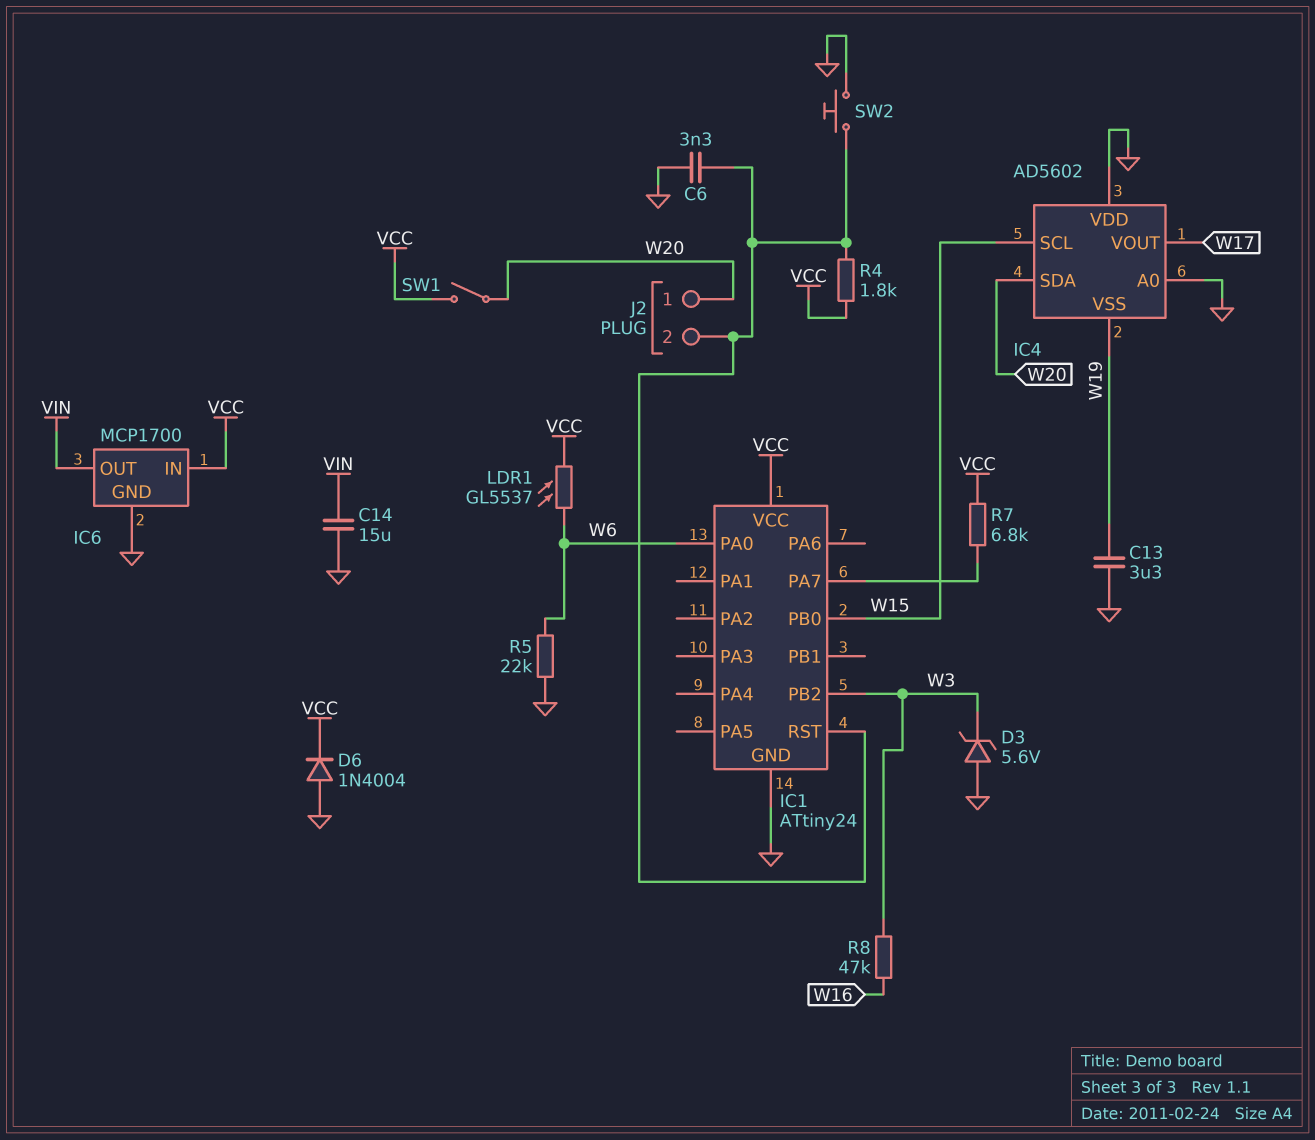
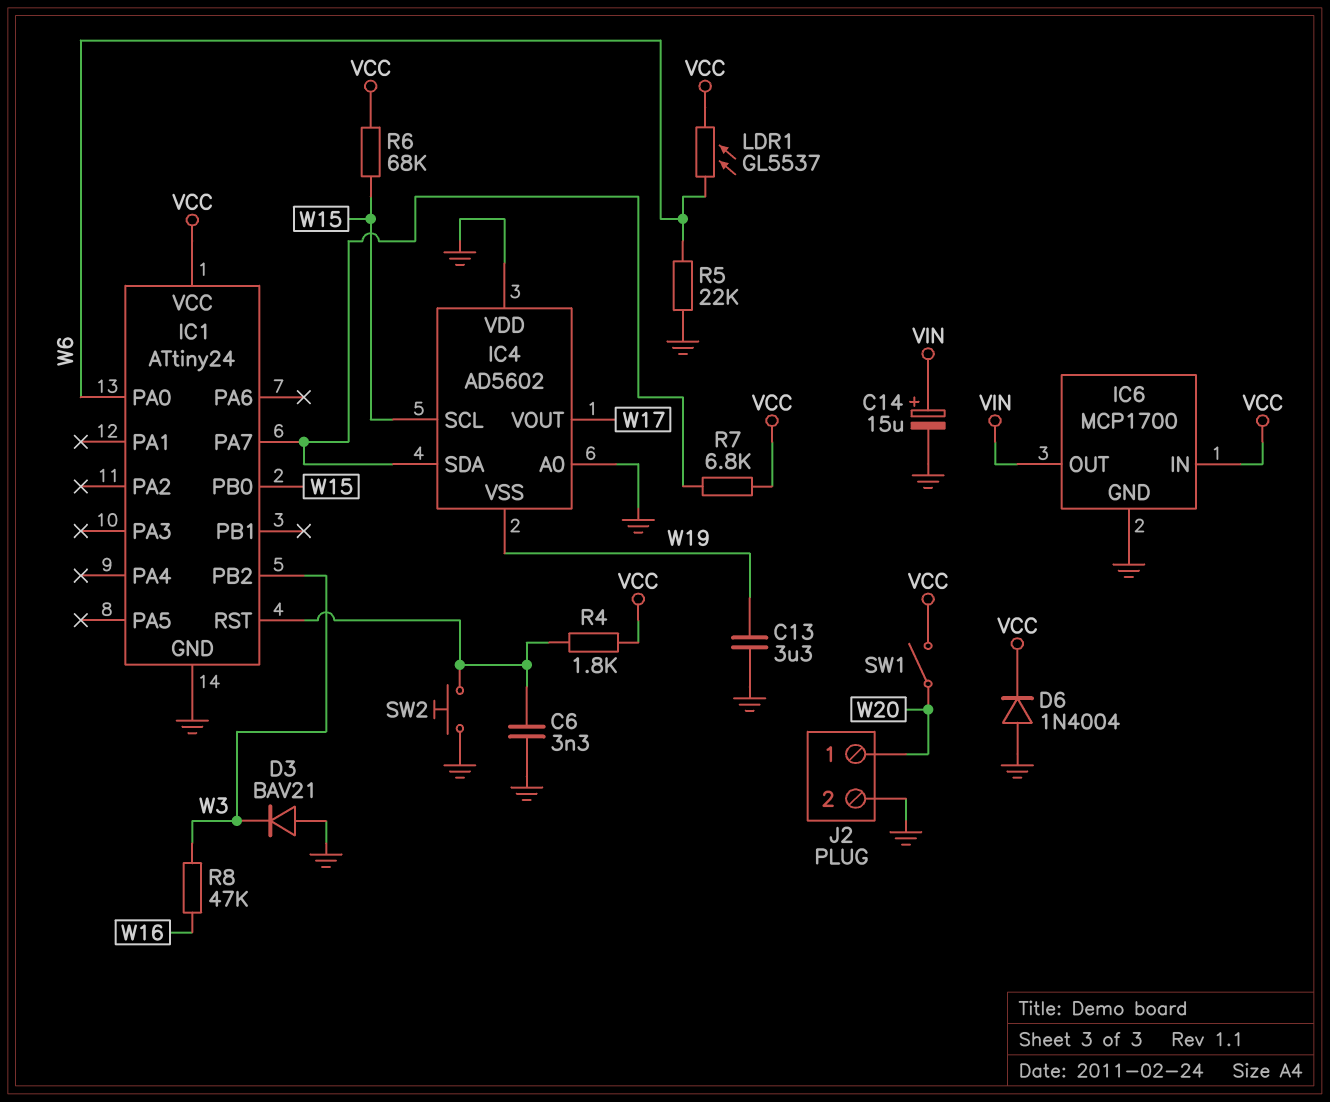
C14: 15uF (GND, VIN) -> 15uF (plus VIN, minus GND)
D3: zener 5.6V (A GND, K W3) -> diode BAV21 (A GND, K W3)
IC4 pin SDA: W20 -> IC1/PA7
J2 pin 2: IC1/RST -> GND
R6: none -> 68k (VCC, W15)

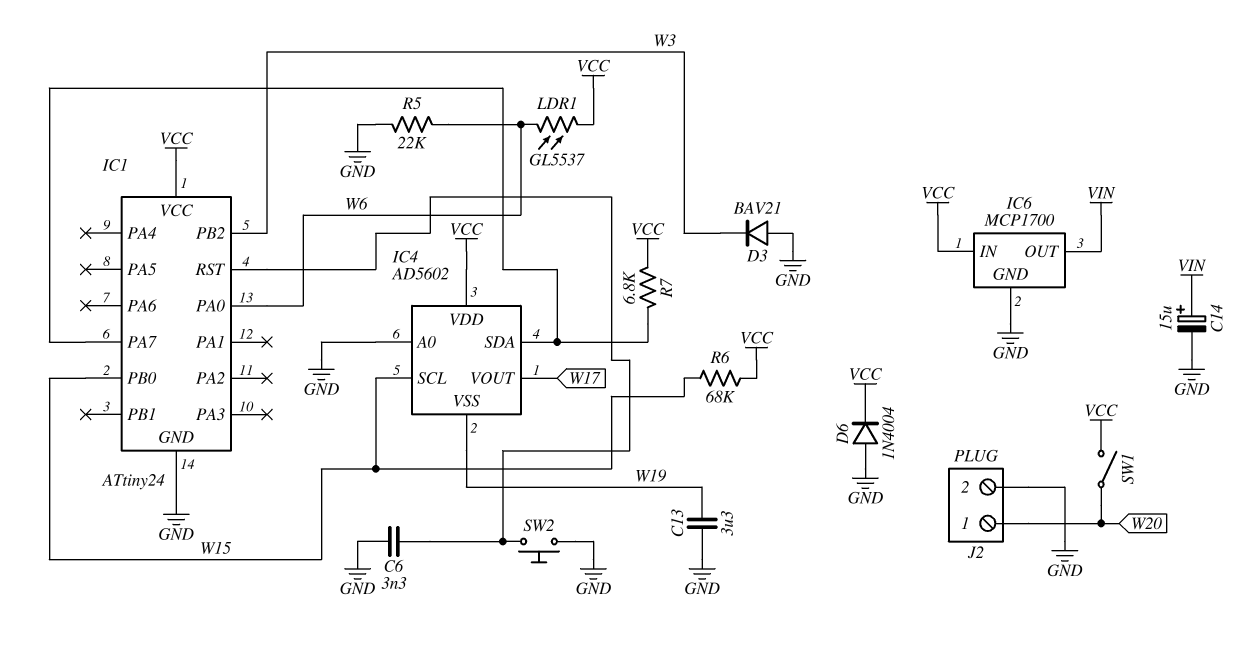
IC4 pin VDD: GND -> VCC
R4: 1.8k (IC1/RST, VCC) -> none
R8: 47k (W3, W16) -> none

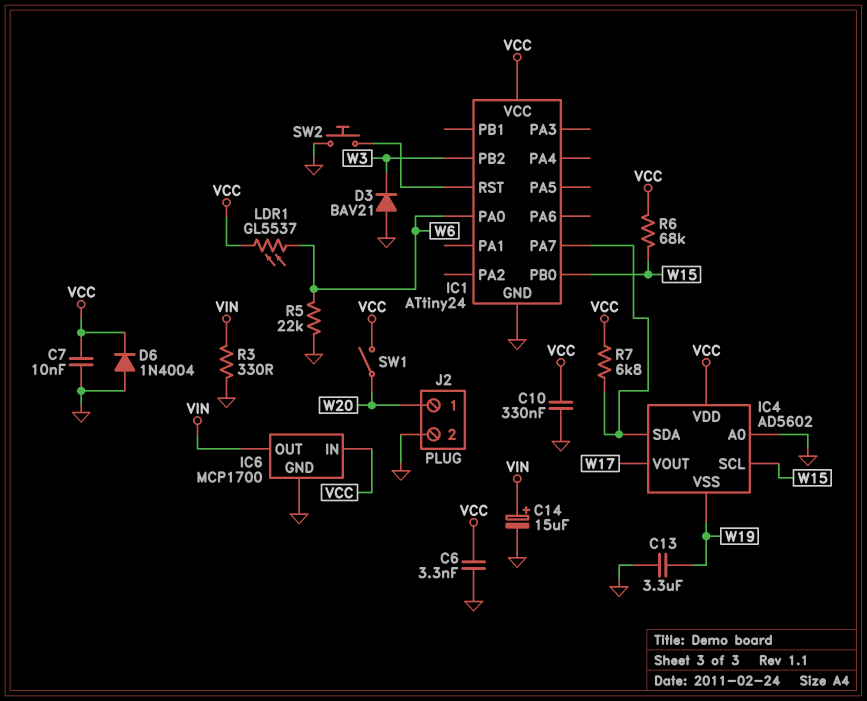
C6: 3.3nF (GND, IC1/RST) -> 3.3nF (GND, VCC)
C7: none -> 10nF (GND, VCC)
C10: none -> 330nF (GND, VCC)
R3: none -> 330 (GND, VIN)

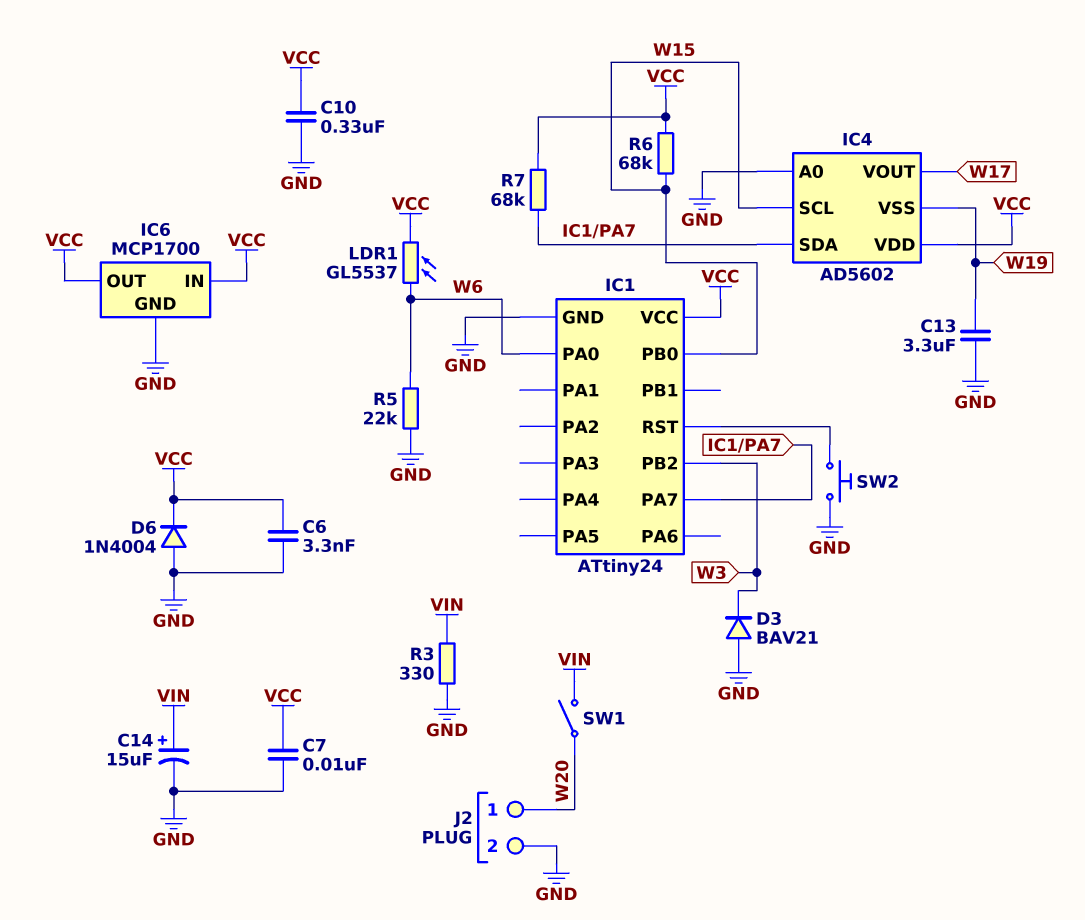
IC6 pin OUT: VIN -> VCC
R7: 6.8k (IC1/PA7, VCC) -> 68k (IC1/PA7, VCC)
SW1: switch (VCC, W20) -> switch (VIN, W20)

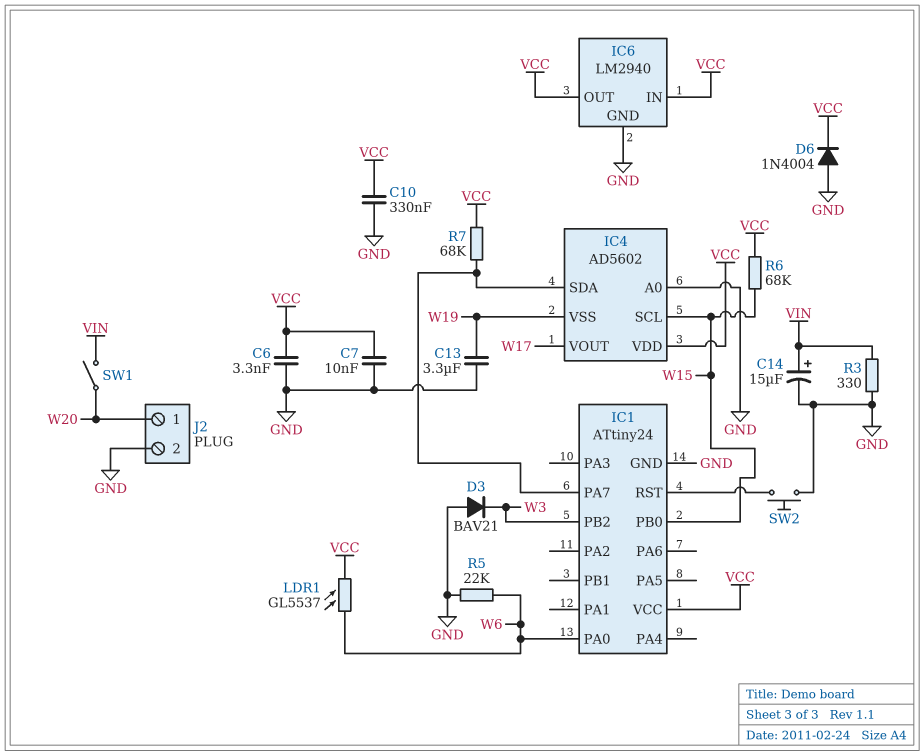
IC6: MCP1700 -> LM2940

